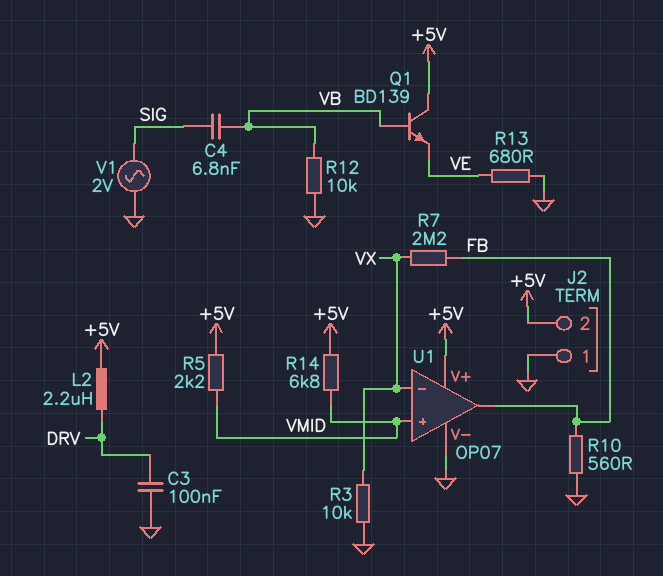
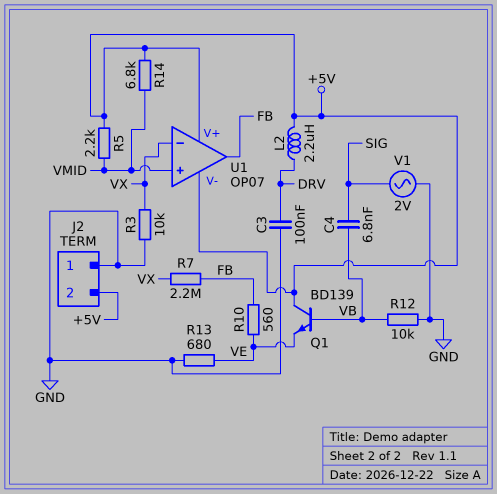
R10: 560 (FB, GND) -> 560 (FB, VE)
U1 pin V-: GND -> +5V

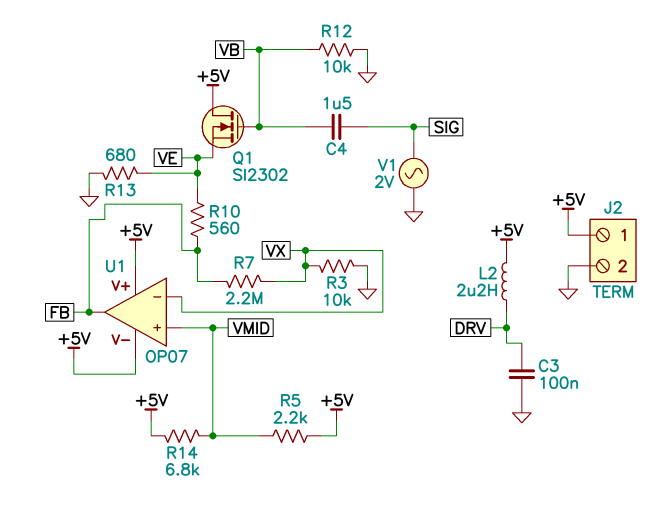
C4: 6.8nF (SIG, VB) -> 1.5uF (SIG, VB)
J2 pin 1: GND -> +5V
J2 pin 2: +5V -> GND
Q1: NPN BD139 (B VB, C +5V, E VE) -> NMOS SI2302 (G VB, D +5V, S VE)

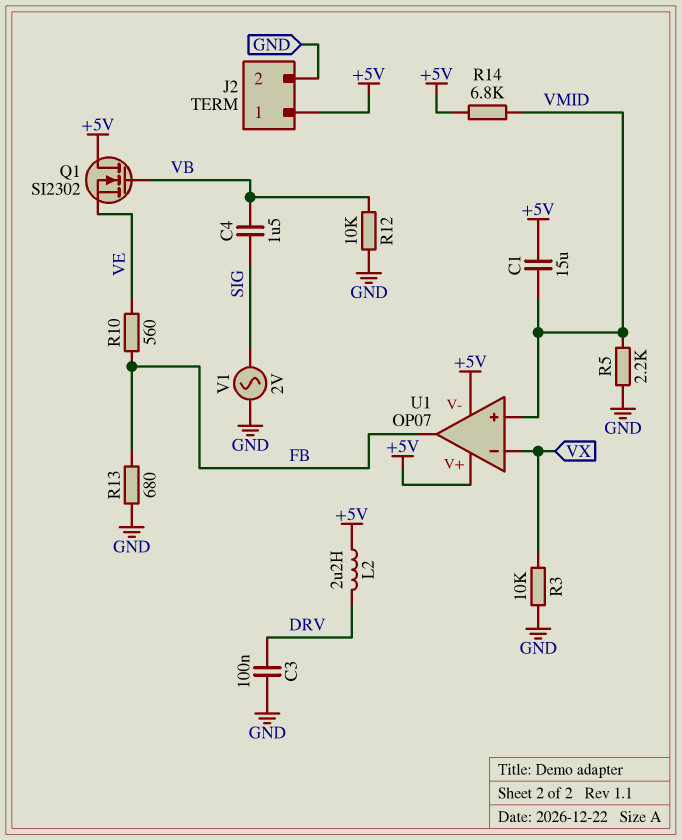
C1: none -> 15uF (+5V, VMID)
R5: 2.2k (+5V, VMID) -> 2.2k (GND, VMID)
R7: 2.2M (FB, VX) -> none
R13: 680 (GND, VE) -> 680 (FB, GND)

